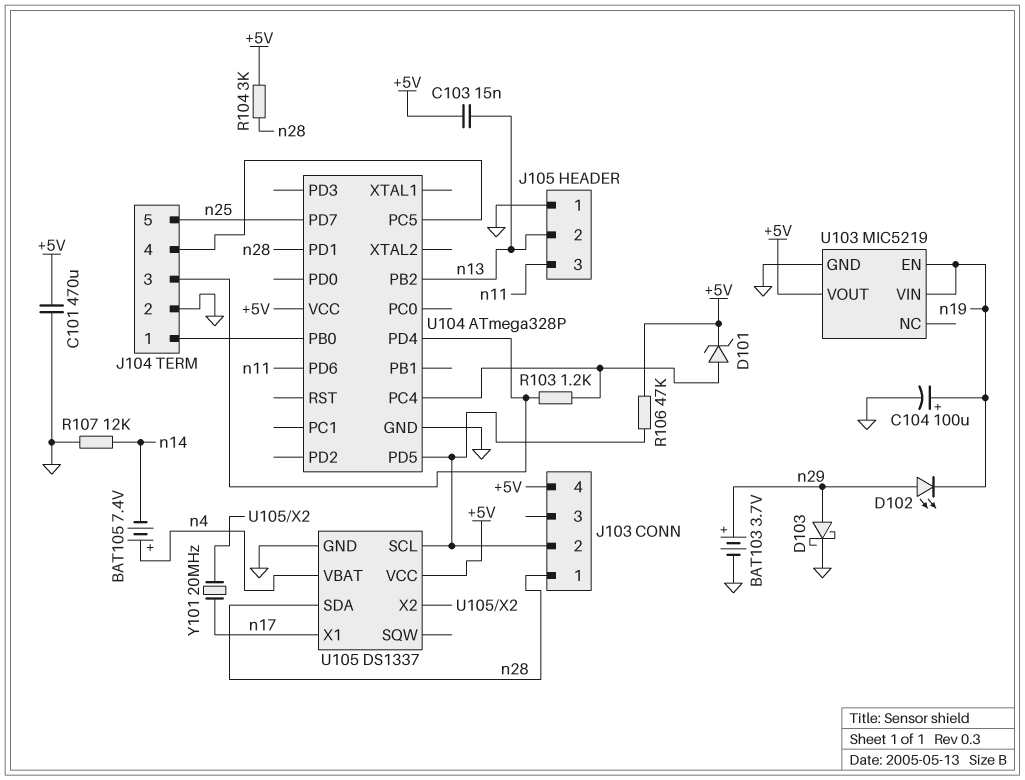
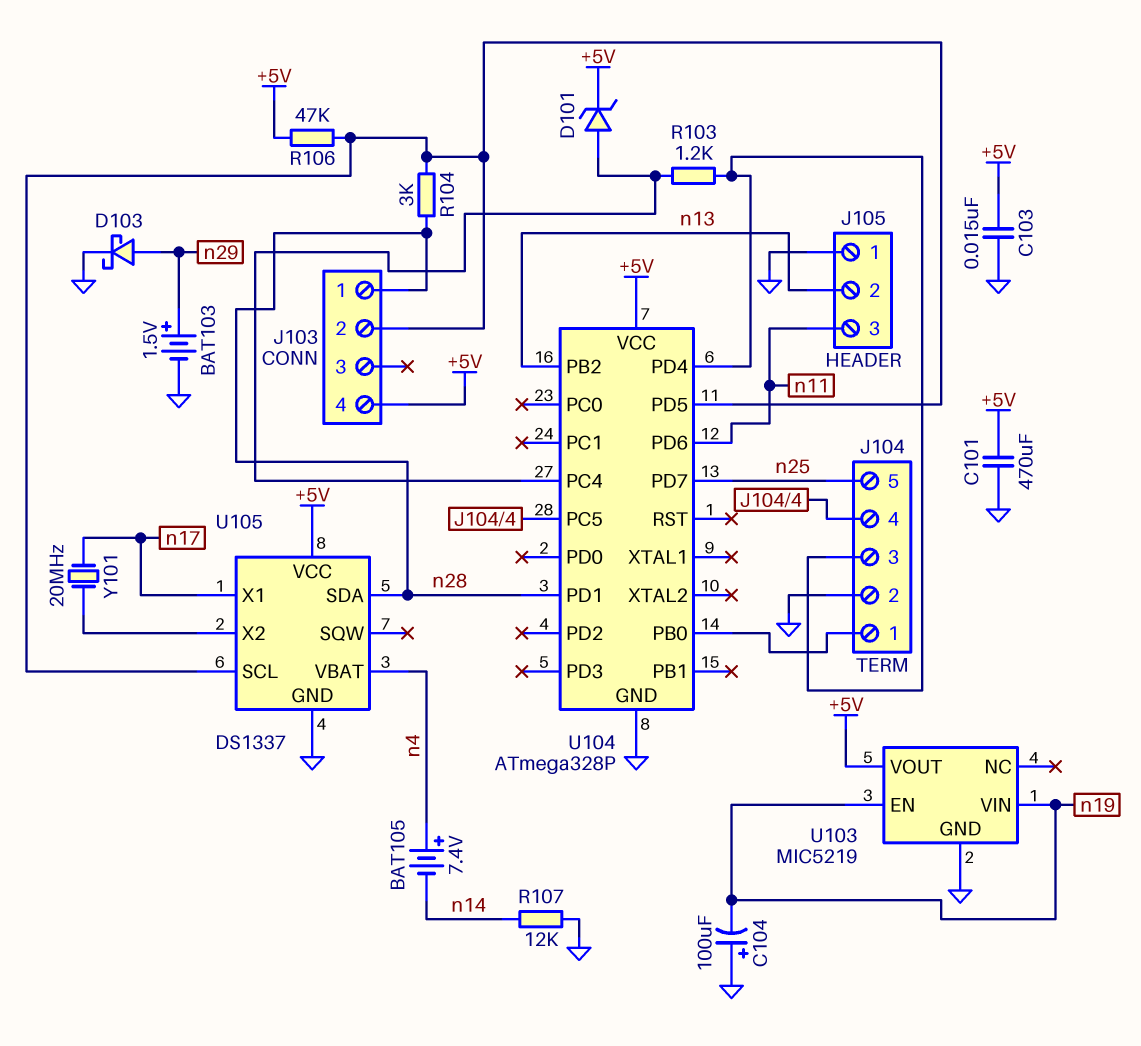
BAT103: 3.7V (plus n29, minus GND) -> 1.5V (plus n29, minus GND)
C103: 15nF (+5V, n13) -> 15nF (+5V, GND)
C104: 100uF (plus n19, minus GND) -> 100uF (plus GND, minus n19)
D102: LED (A n29, K n19) -> none
R104: 3k (+5V, n28) -> 3k (J103/2, n28)

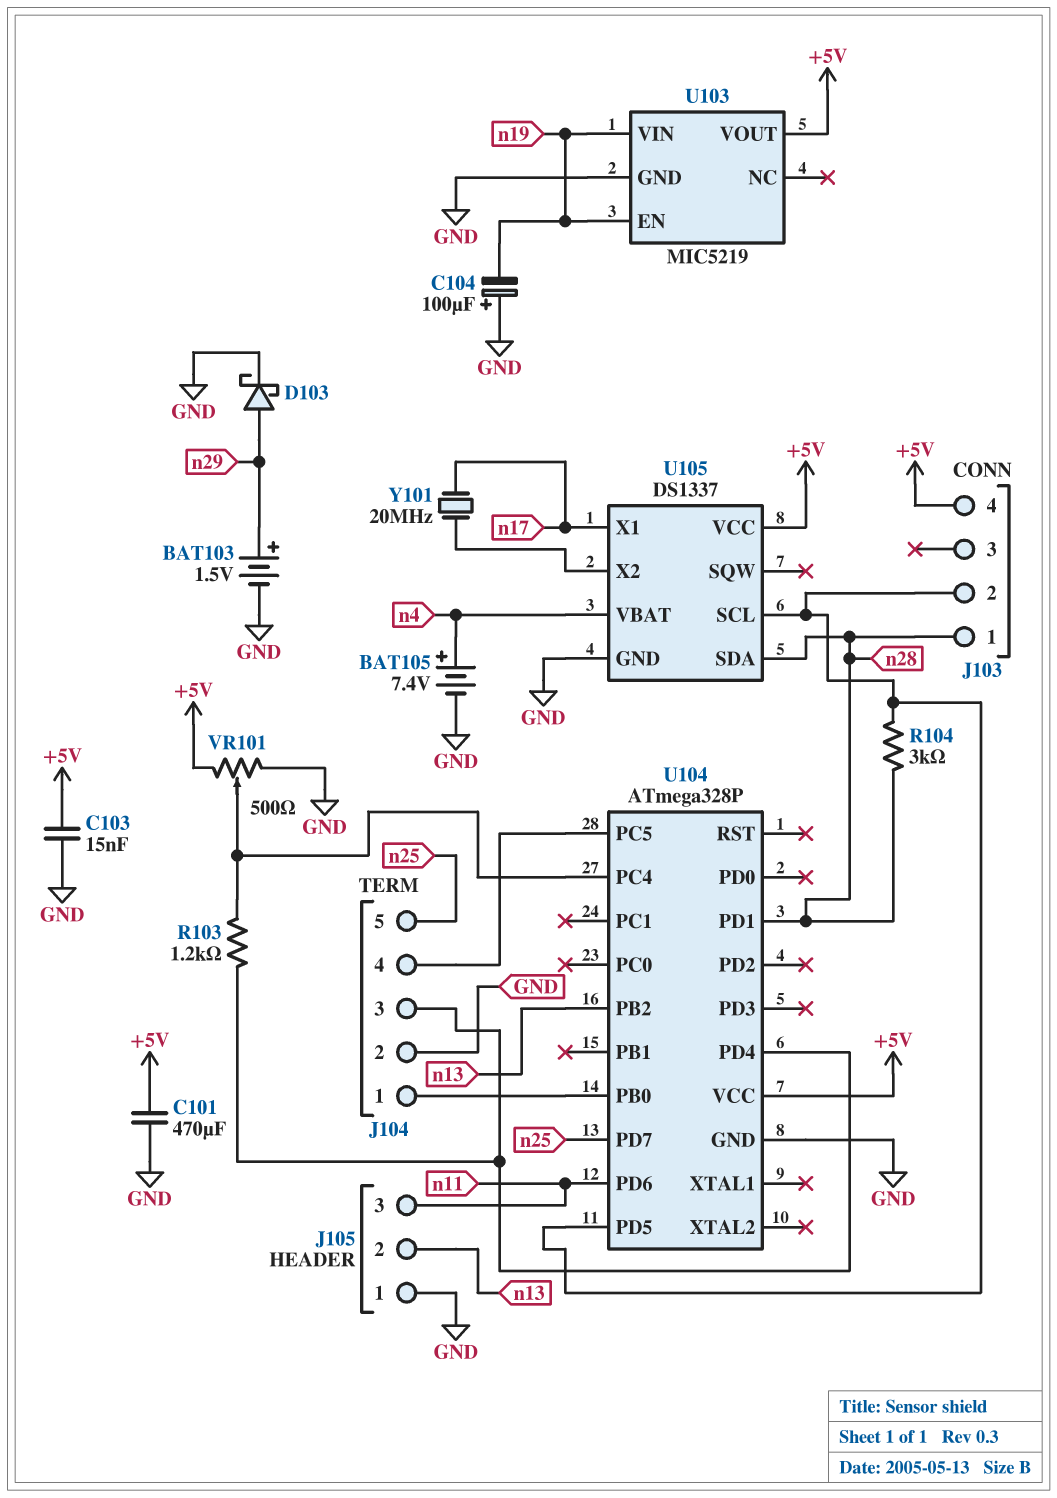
BAT105: 7.4V (plus n4, minus n14) -> 7.4V (plus n4, minus GND)
D101: zener (A U104/PC4, K +5V) -> none
R106: 47k (+5V, J103/2) -> none
R107: 12k (GND, n14) -> none
VR101: none -> 500 (+5V, GND, wiper U104/PC4)

